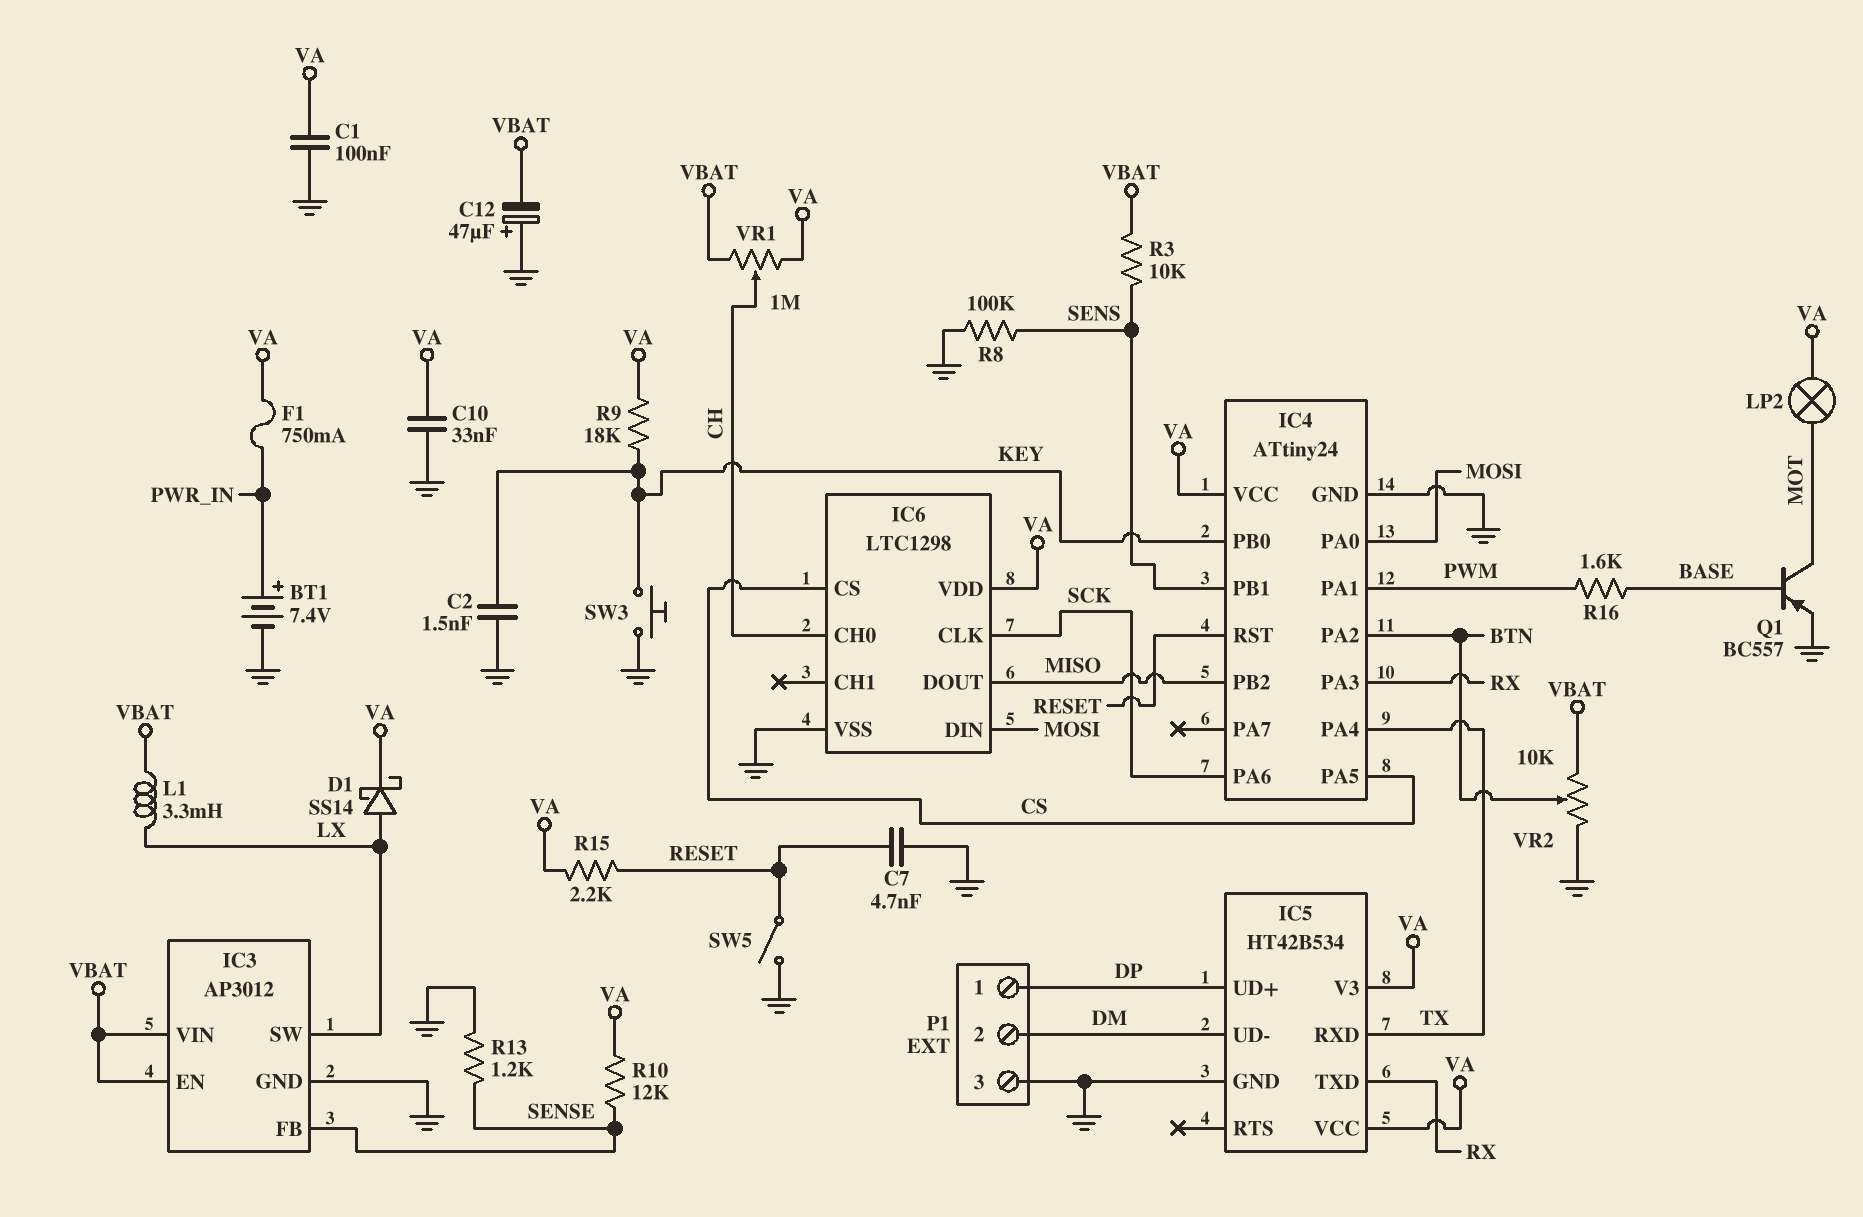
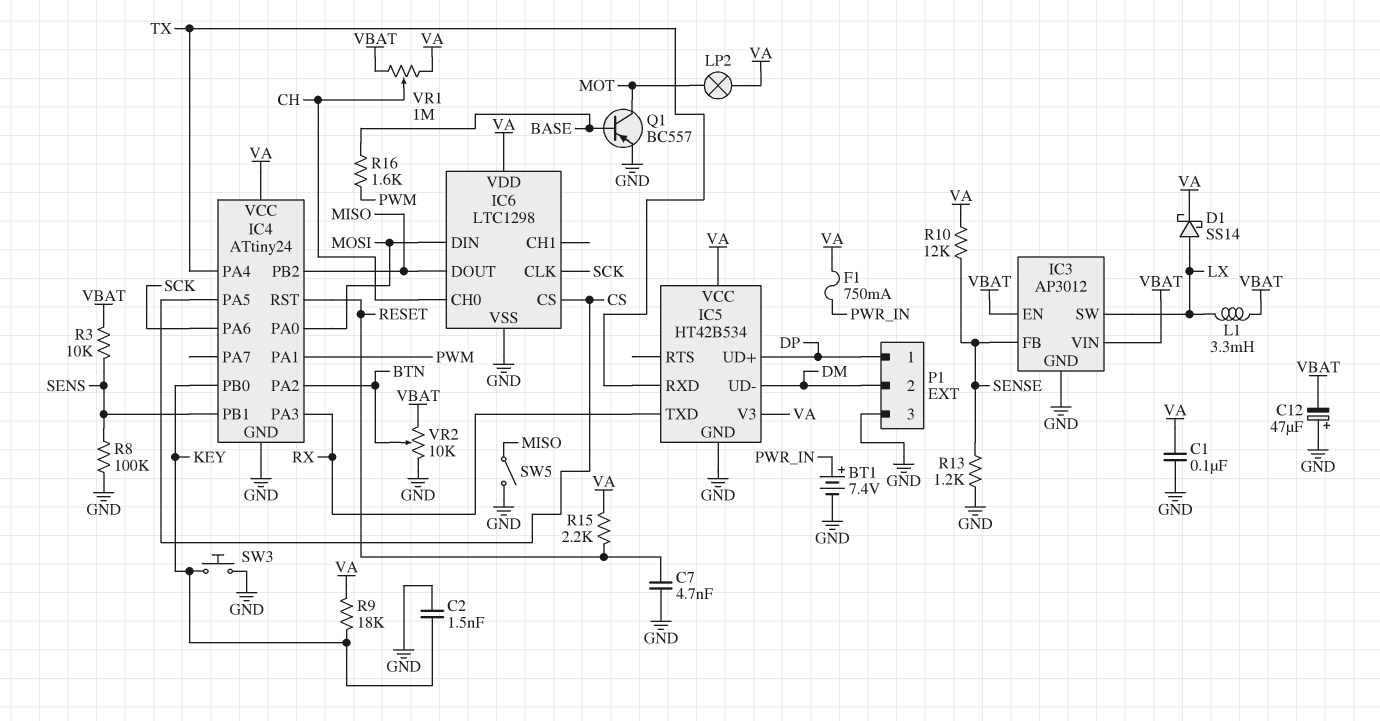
C10: 33nF (GND, VA) -> none
SW5: switch (GND, RESET) -> switch (GND, MISO)

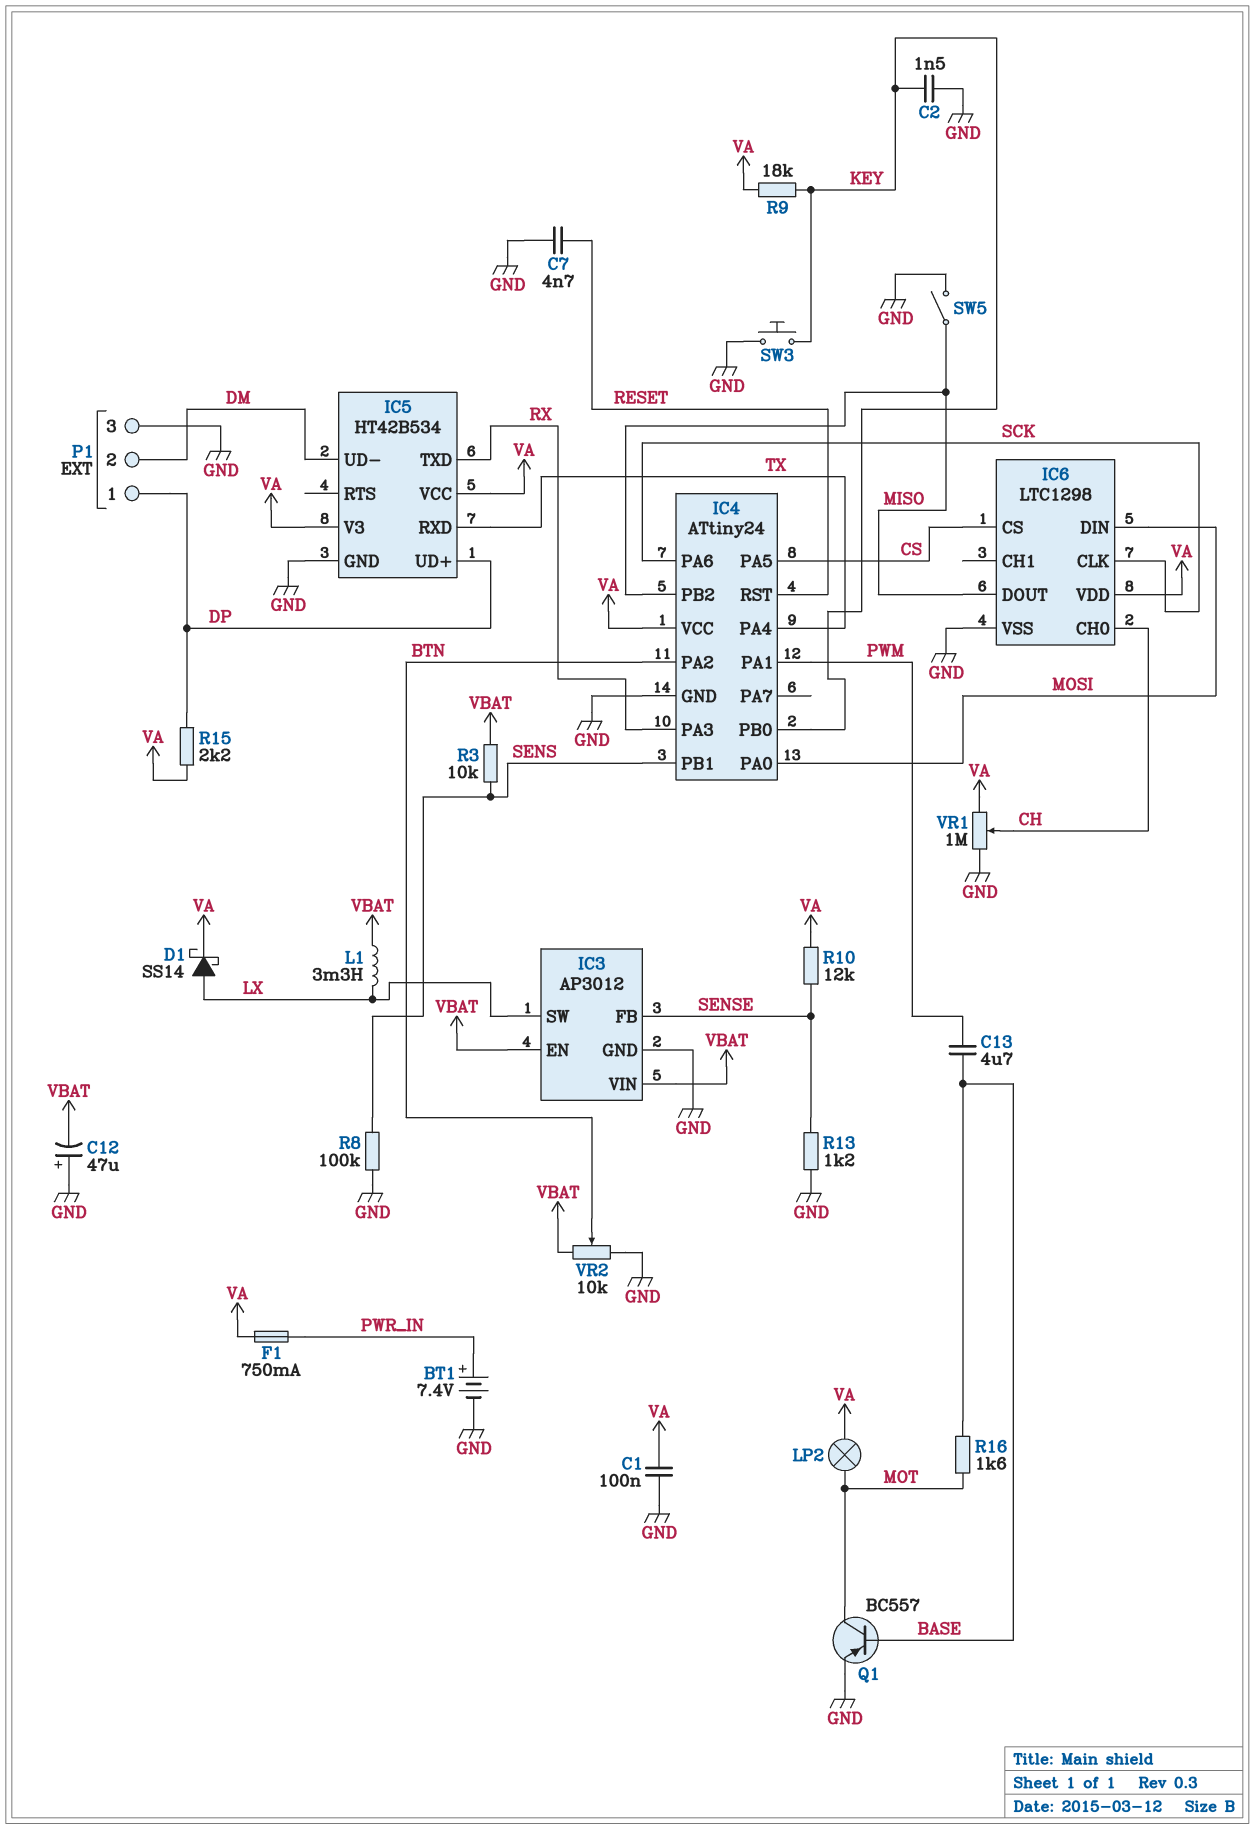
C13: none -> 4.7uF (BASE, PWM)
R15: 2.2k (RESET, VA) -> 2.2k (DP, VA)
R16: 1.6k (BASE, PWM) -> 1.6k (BASE, MOT)
VR1: 1M (VA, VBAT, wiper CH) -> 1M (GND, VA, wiper CH)

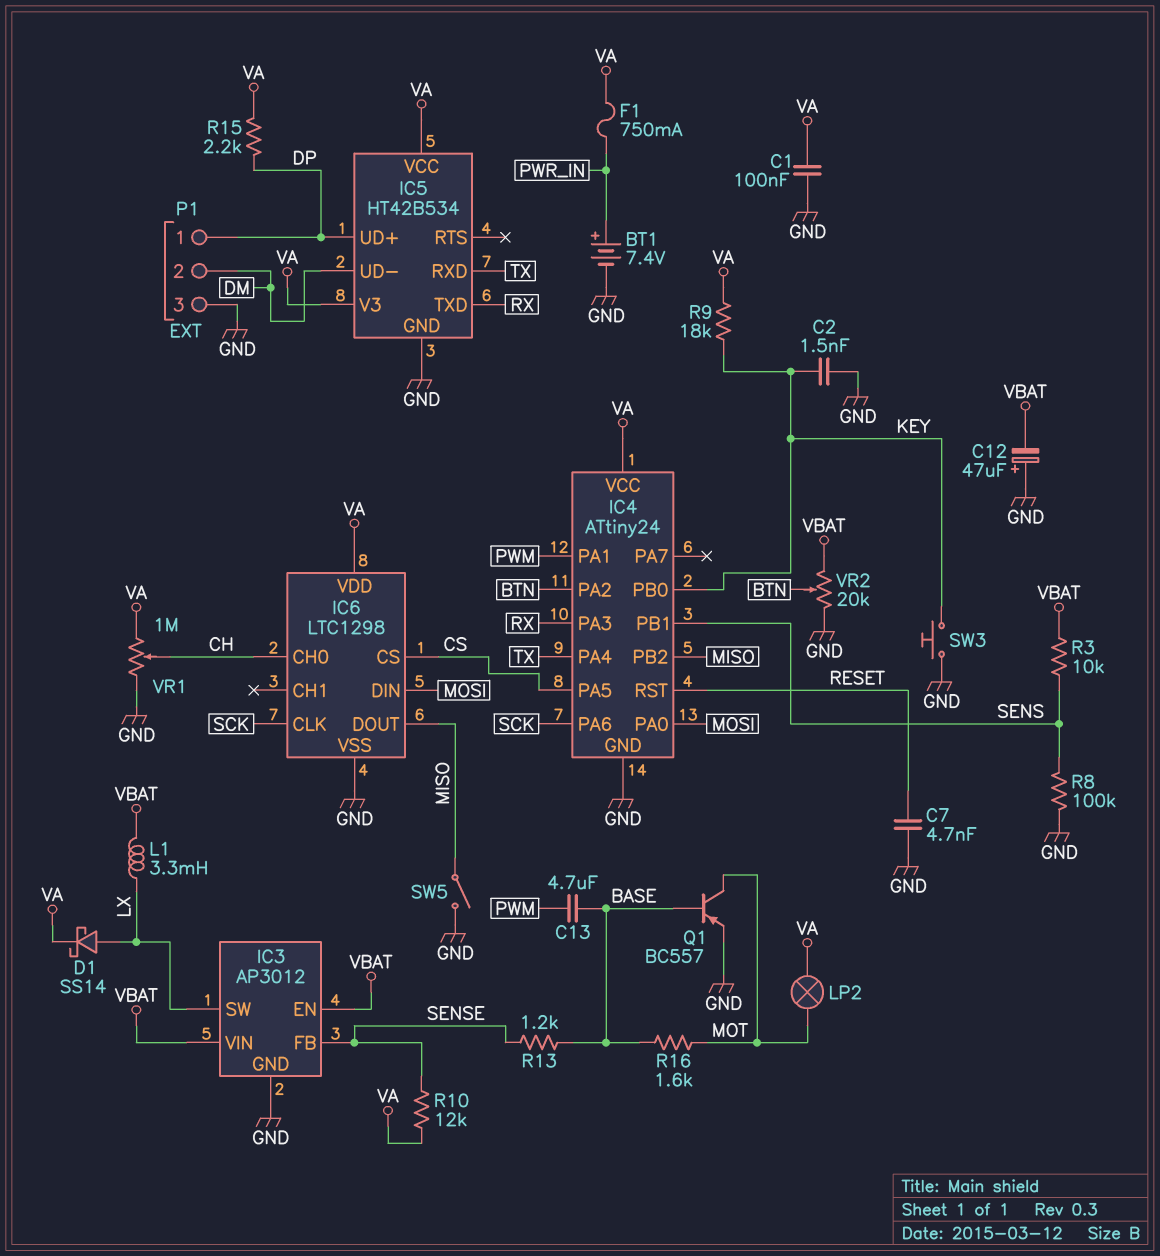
R13: 1.2k (GND, SENSE) -> 1.2k (BASE, SENSE)
VR2: 10k (GND, VBAT, wiper BTN) -> 20k (GND, VBAT, wiper BTN)

